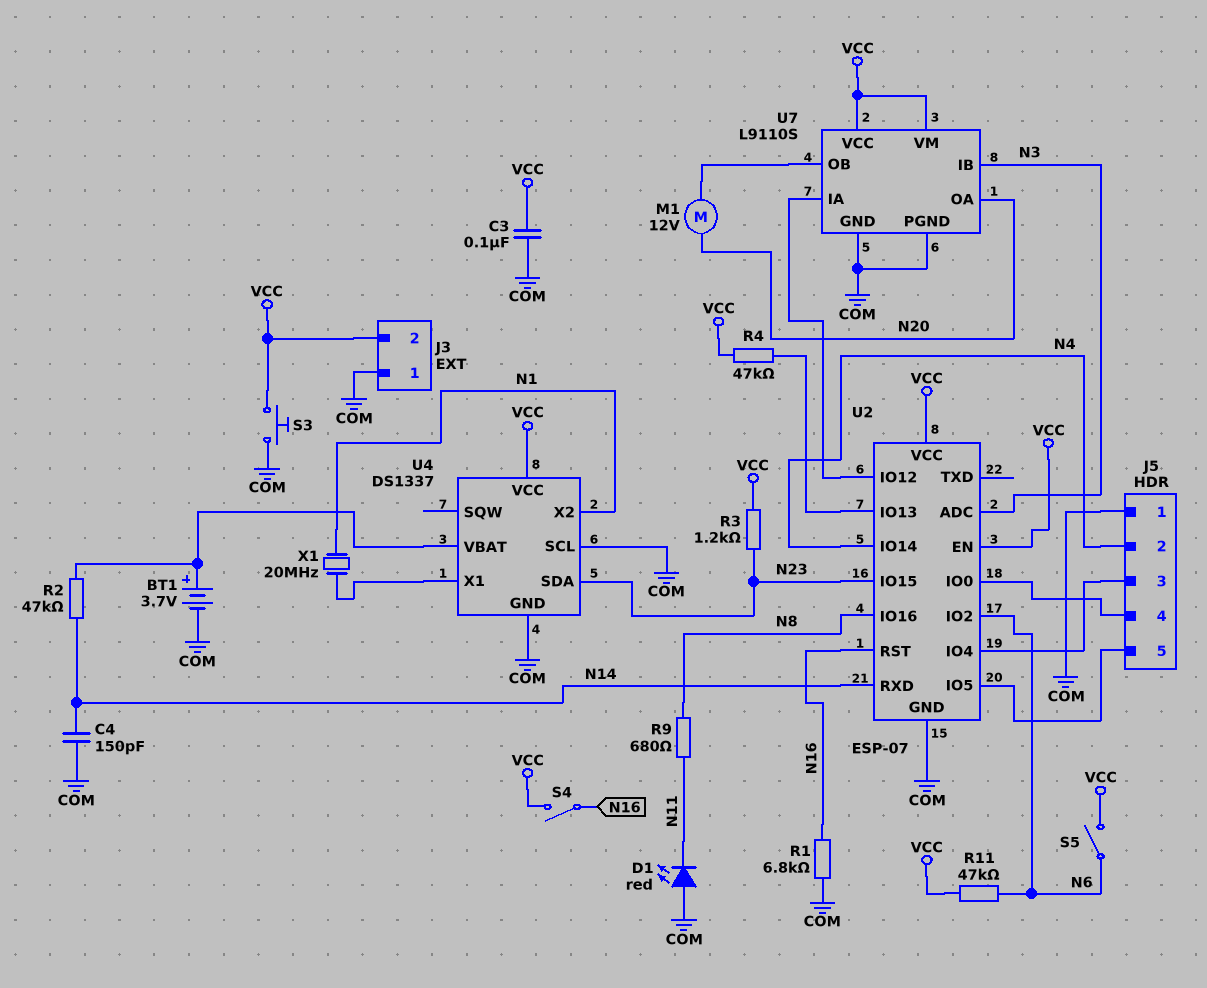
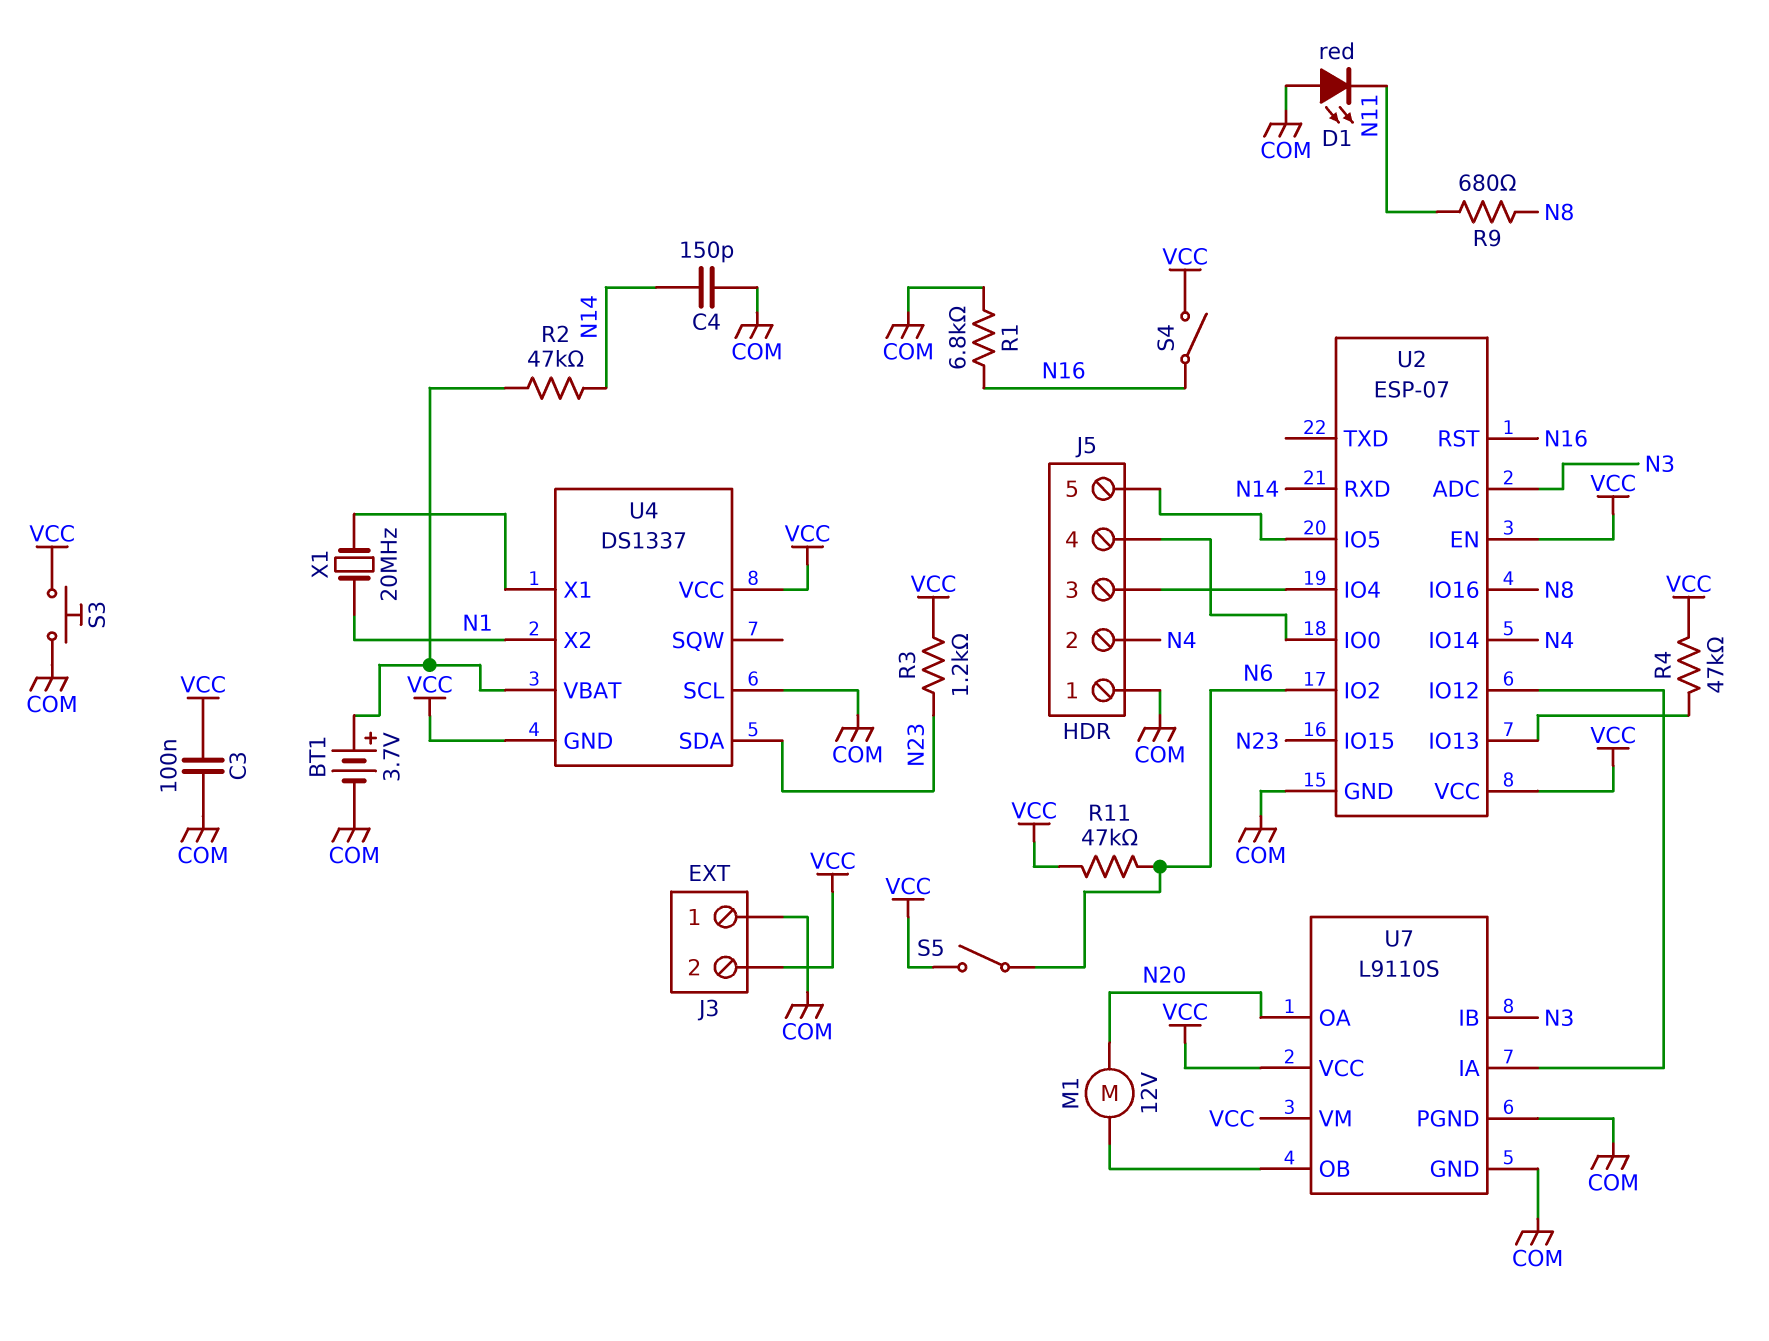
U4 pin GND: COM -> VCC

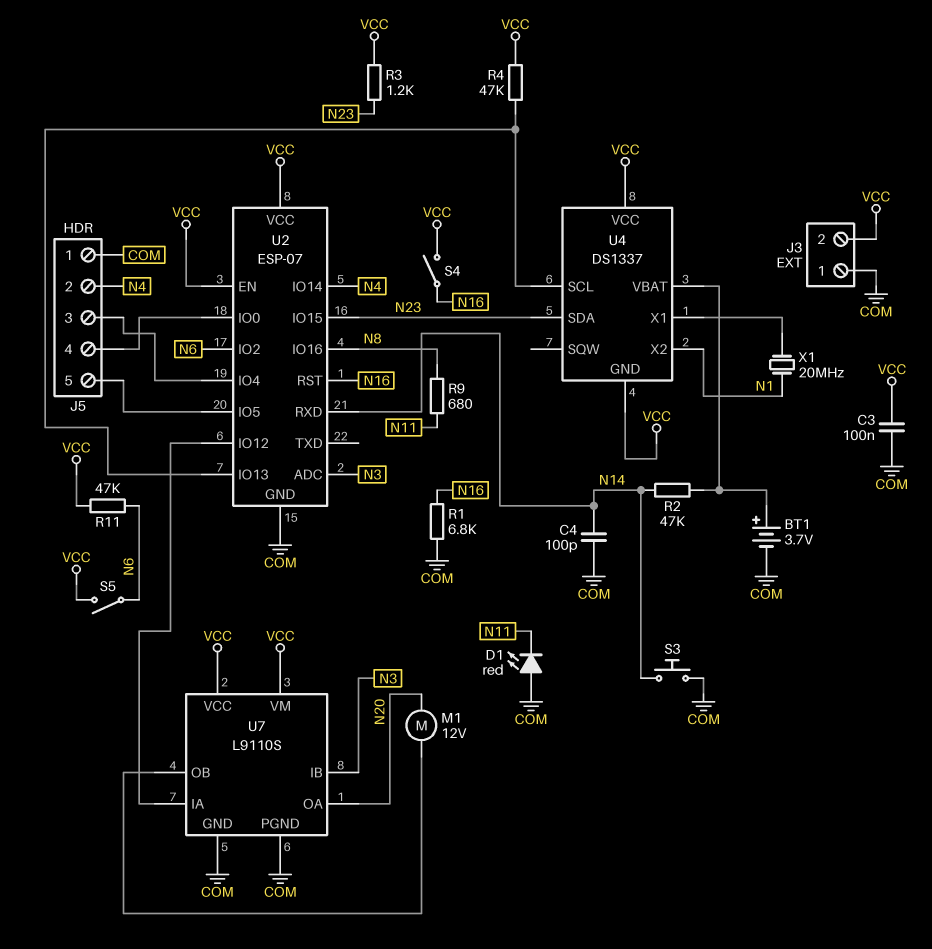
C4: 150pF (COM, N14) -> 100pF (COM, N14)
S3: button (COM, VCC) -> button (COM, N14)
U4 pin SCL: COM -> U2/IO13

